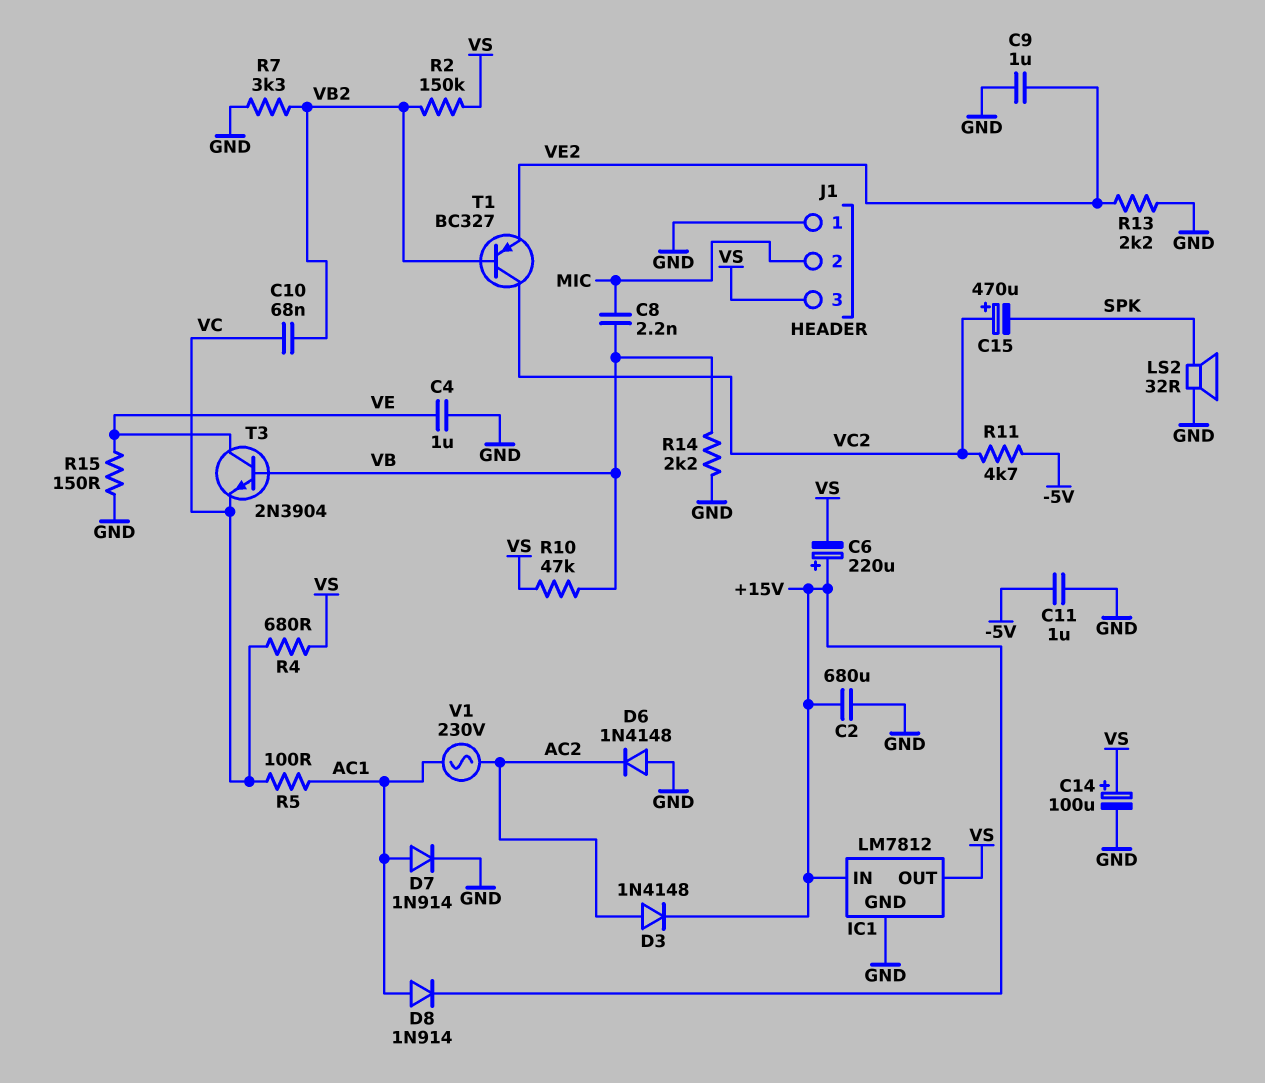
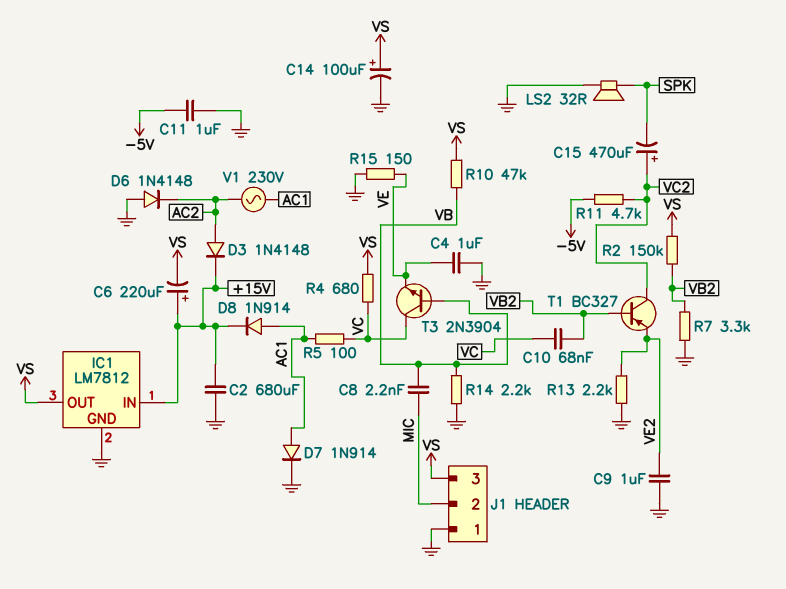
T3: NPN 2N3904 (B VB, C VE, E VC) -> NPN 2N3904 (B VB, C VC, E VE)

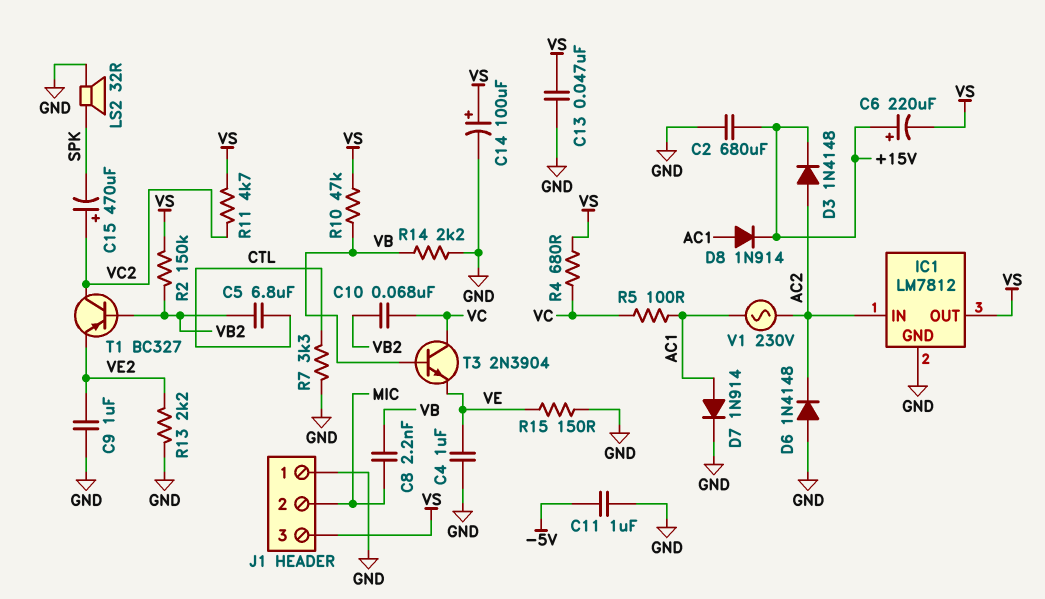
C5: none -> 6.8uF (CTL, VB2)
C13: none -> 47nF (GND, VS)
IC1 pin IN: +15V -> AC2
R7: 3.3k (GND, VB2) -> 3.3k (CTL, GND)
R11: 4.7k (-5V, VC2) -> 4.7k (VC2, VS)

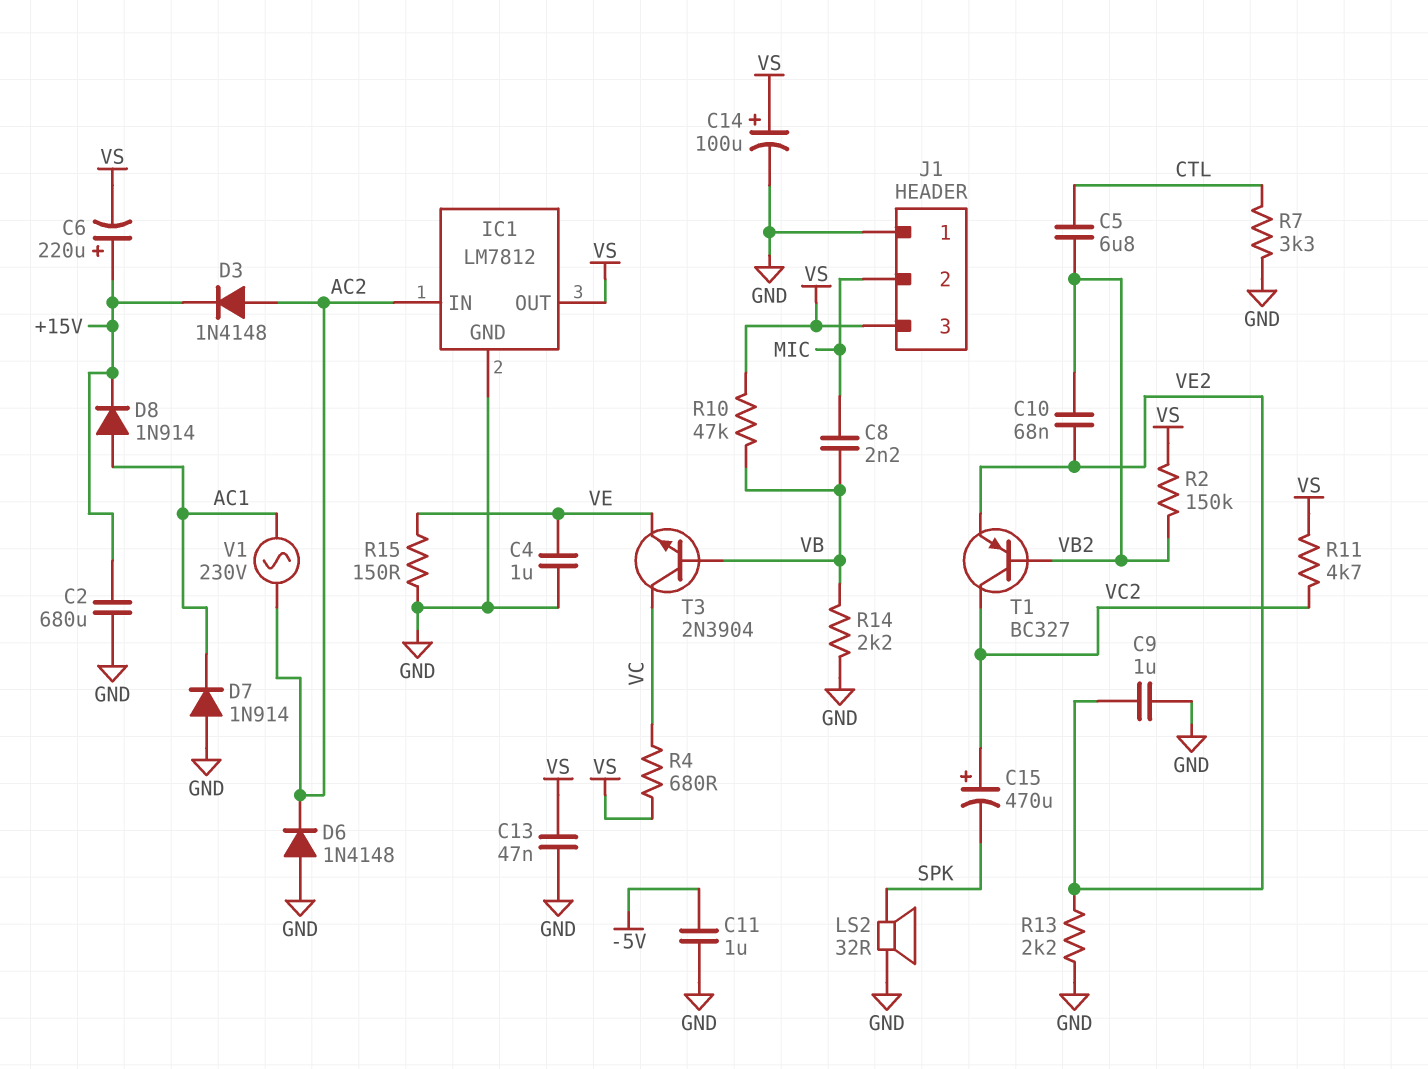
C10: 68nF (VB2, VC) -> 68nF (VB2, VE2)
D7: diode 1N914 (A AC1, K GND) -> diode 1N914 (A GND, K AC1)
R5: 100 (AC1, VC) -> none

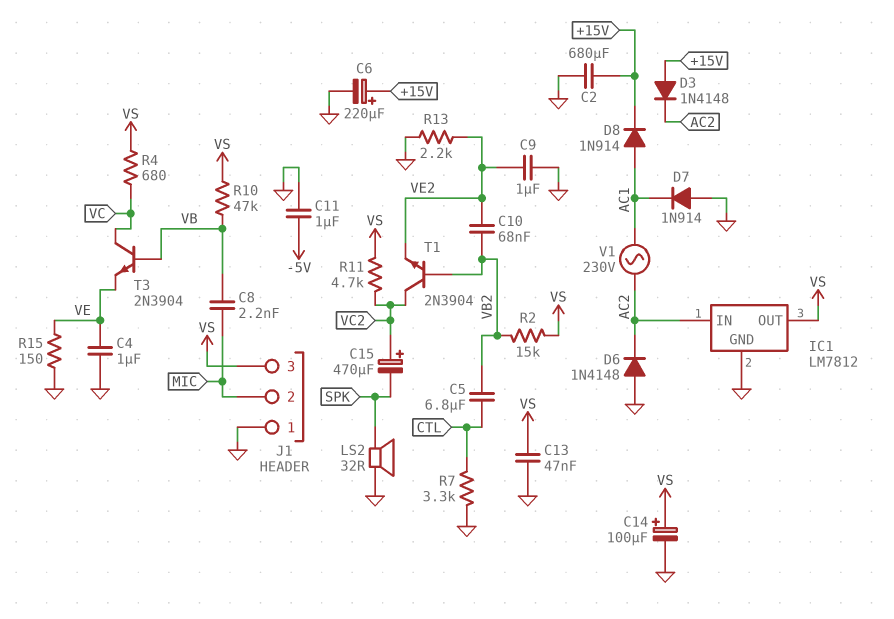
C6: 220uF (plus +15V, minus VS) -> 220uF (plus +15V, minus GND)
D3: diode 1N4148 (A AC2, K +15V) -> diode 1N4148 (A +15V, K AC2)
R2: 150k (VB2, VS) -> 15k (VB2, VS)
R14: 2.2k (GND, VB) -> none
T1: PNP BC327 (B VB2, C VC2, E VE2) -> NPN 2N3904 (B VB2, C VC2, E VE2)

